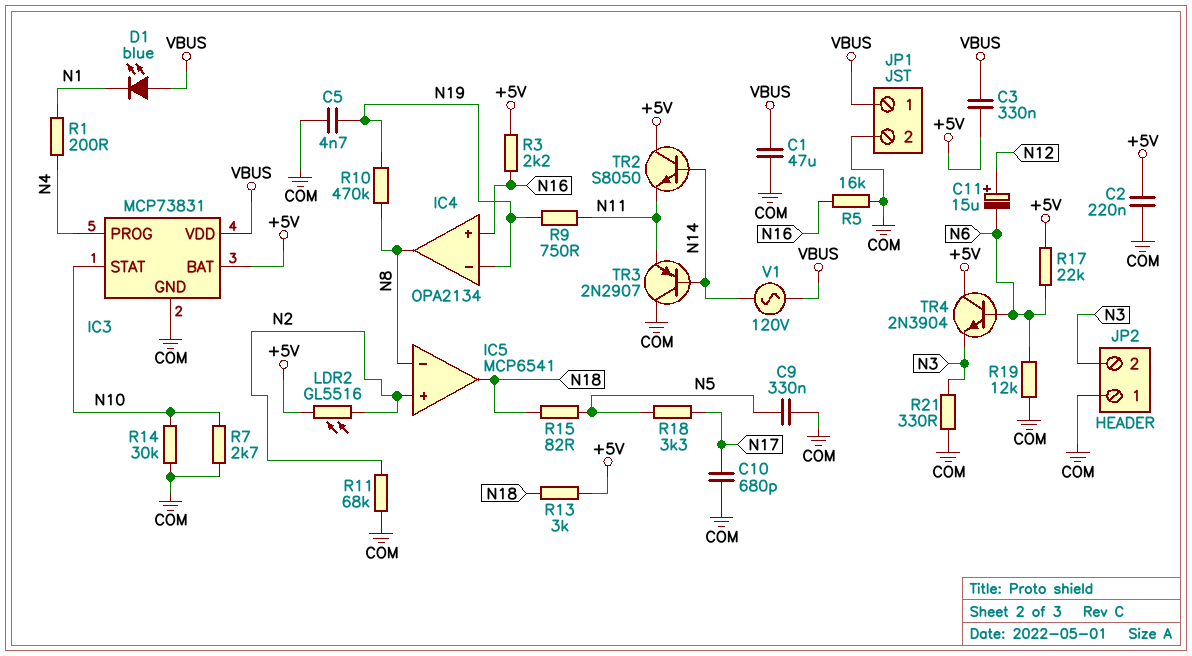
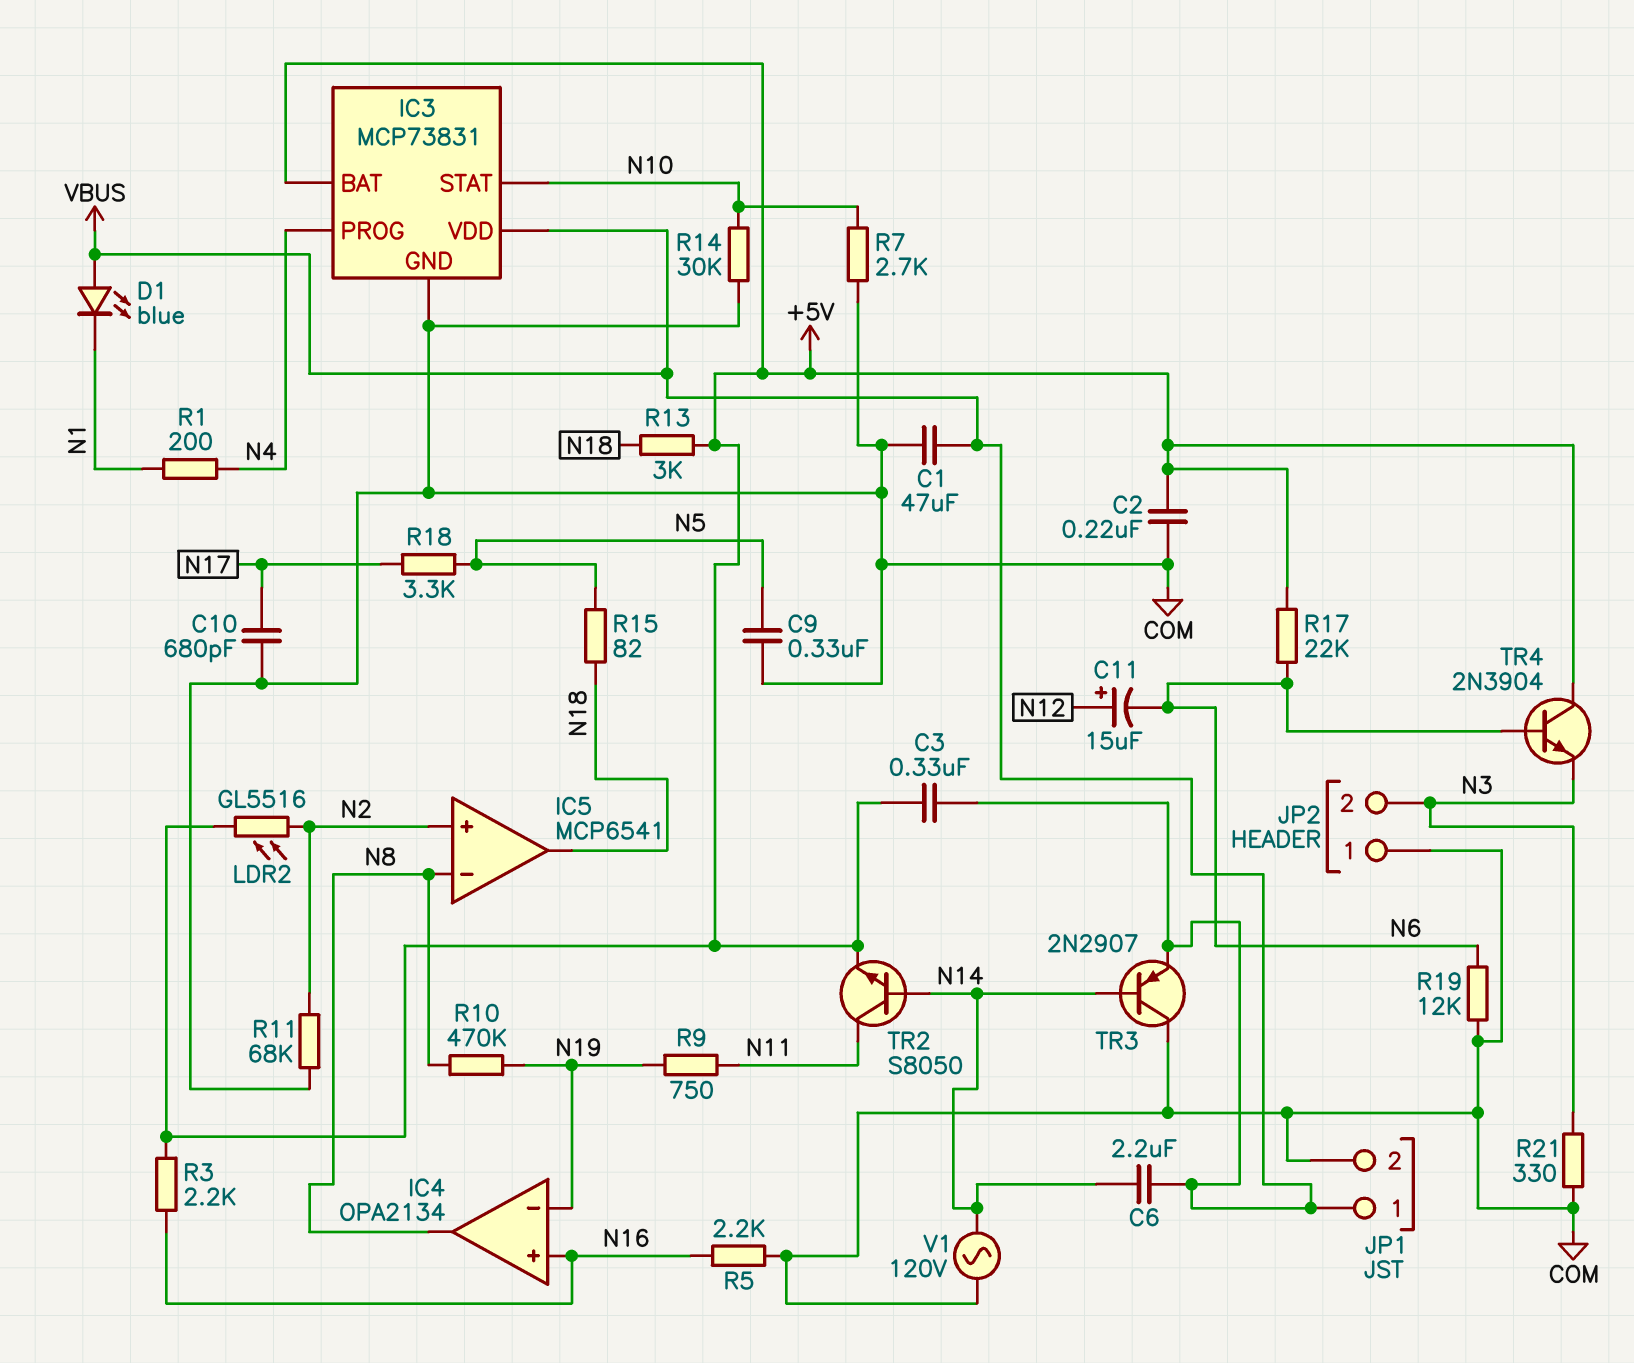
C5: 4.7nF (COM, N19) -> none
C6: none -> 2.2uF (N14, VBUS)
R5: 16k (COM, N16) -> 2.2k (COM, N16)
TR2: NPN S8050 (B N14, C +5V, E N11) -> NPN S8050 (B N14, C N11, E +5V)
TR3: PNP 2N2907 (B N14, C COM, E N11) -> PNP 2N2907 (B N14, C COM, E VBUS)
V1: AC 120V (N14, VBUS) -> AC 120V (COM, N14)

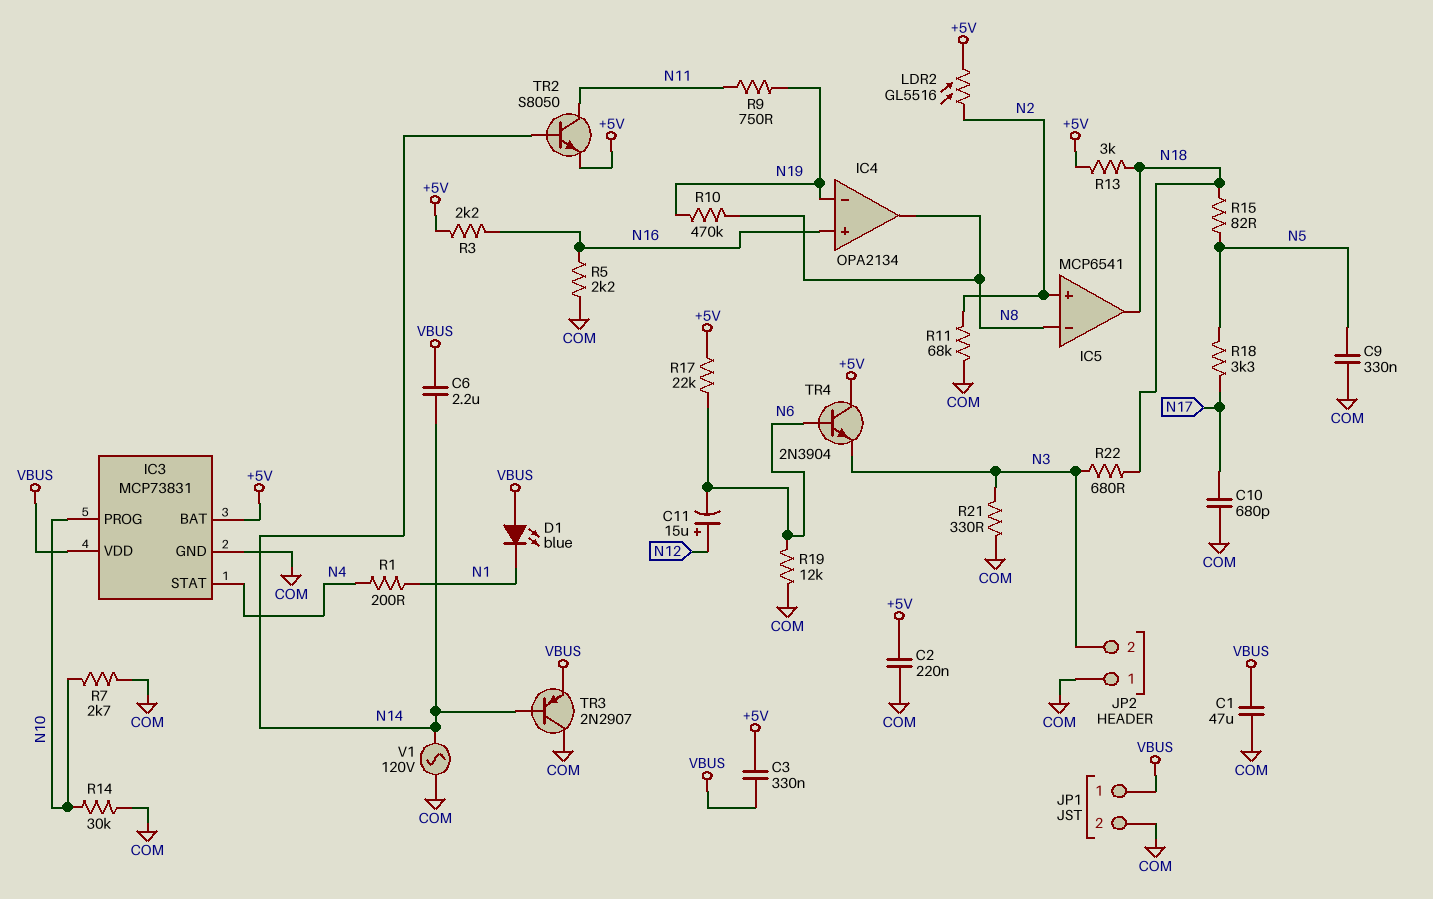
IC3 pin PROG: N4 -> N10
IC3 pin STAT: N10 -> N4
R22: none -> 680 (N3, N18)

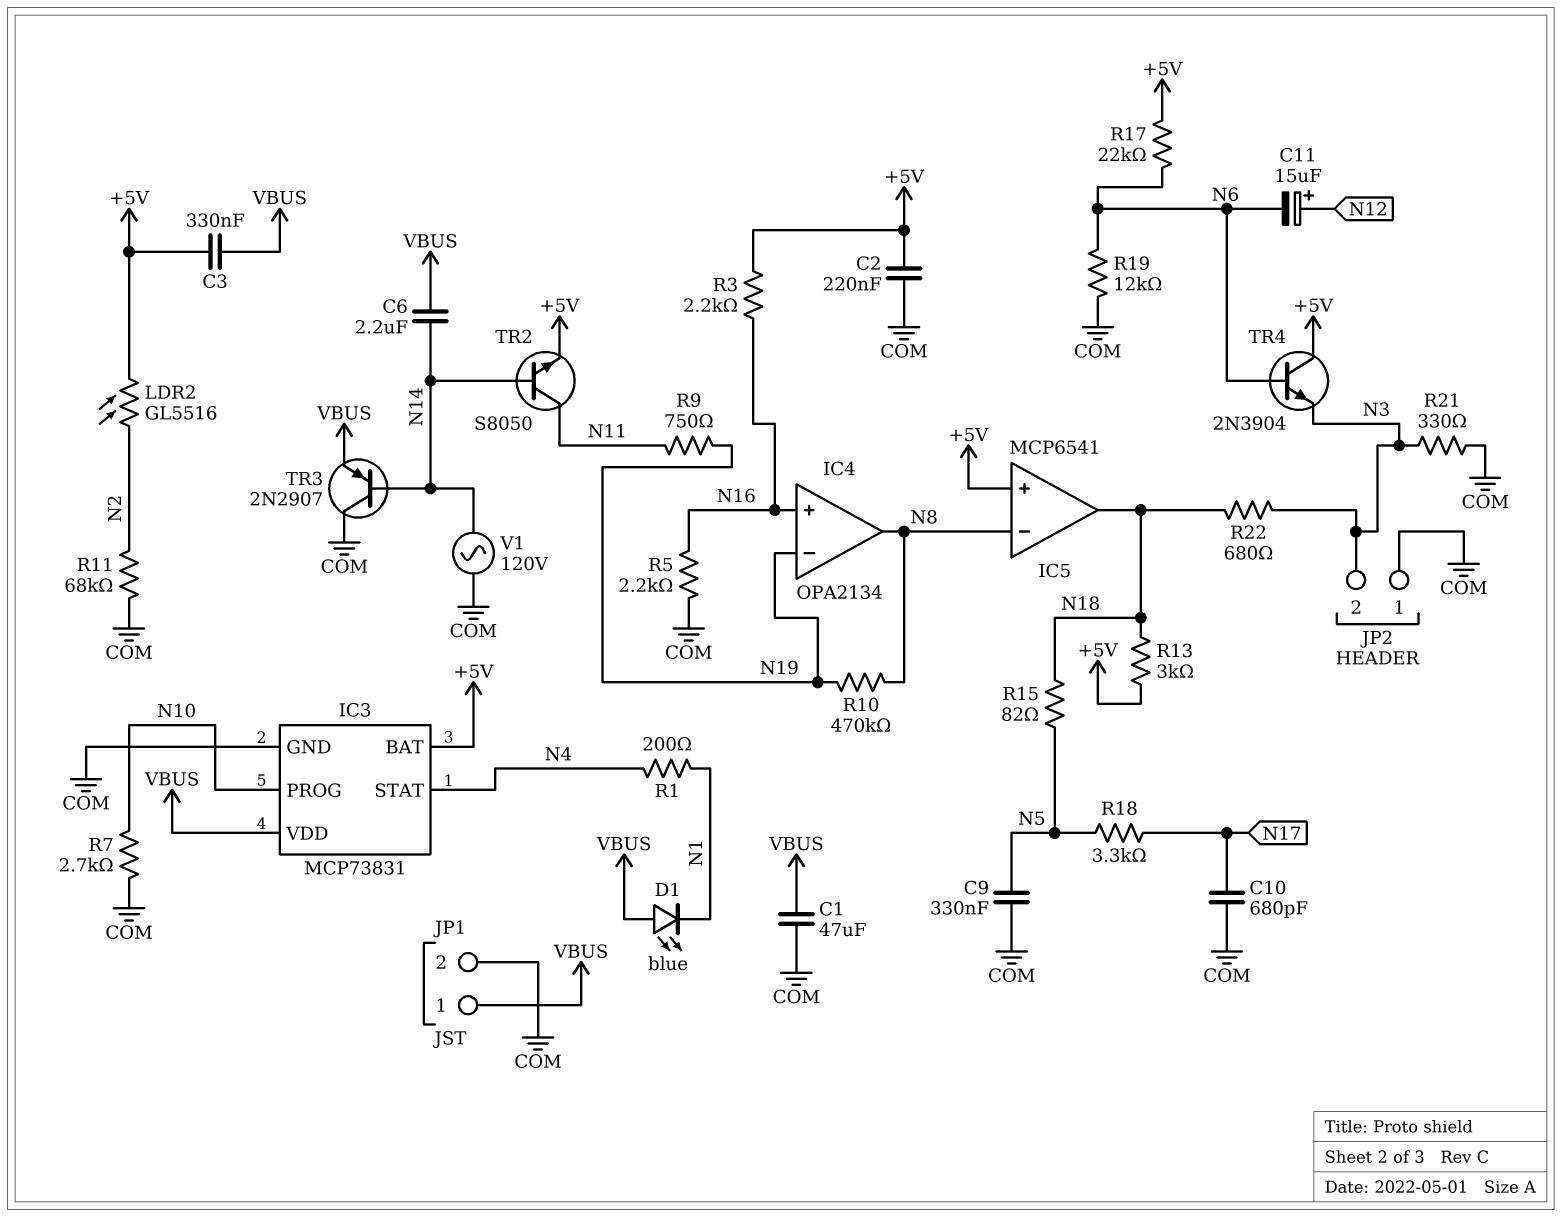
IC5 pin in+: N2 -> +5V
R14: 30k (COM, N10) -> none

